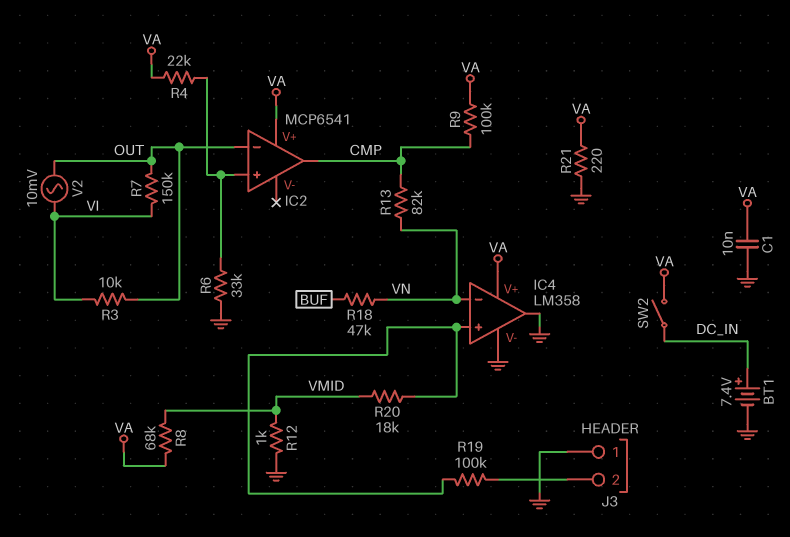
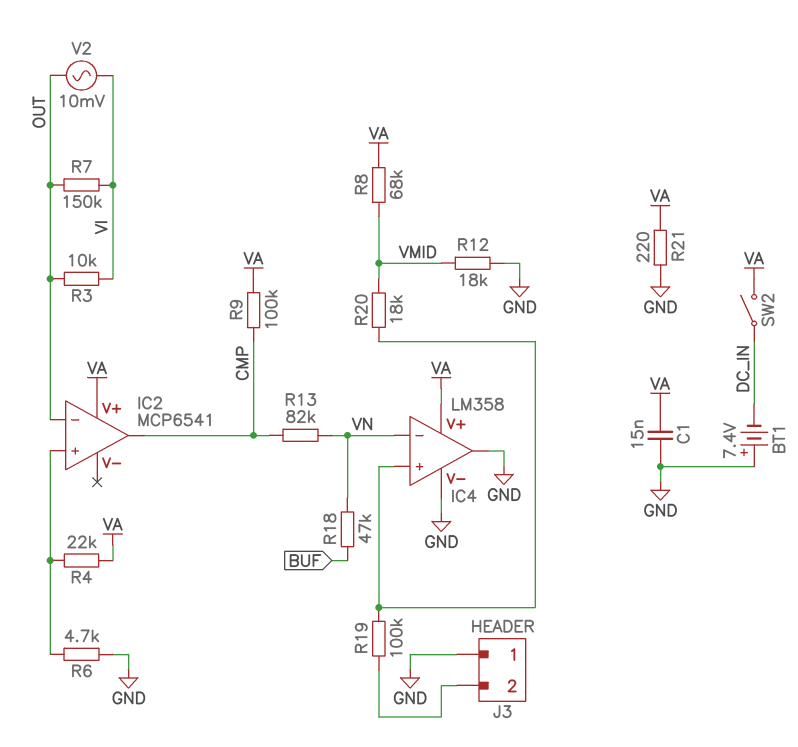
BT1: 7.4V (plus DC_IN, minus GND) -> 7.4V (plus GND, minus DC_IN)
C1: 10nF (GND, VA) -> 15nF (GND, VA)
R6: 33k (GND, IC2/in+) -> 4.7k (GND, IC2/in+)
R12: 1k (GND, VMID) -> 18k (GND, VMID)

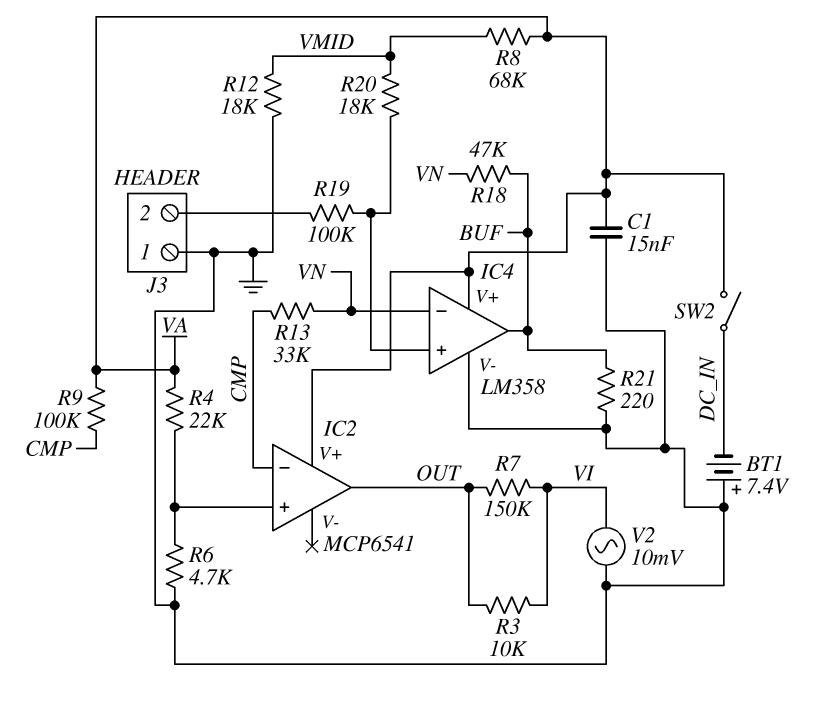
IC2 pin in-: OUT -> CMP
IC2 pin out: CMP -> OUT
IC4 pin out: GND -> BUF
R13: 82k (CMP, VN) -> 33k (CMP, VN)
R21: 220 (GND, VA) -> 220 (BUF, GND)
V2: AC 10mV (OUT, VI) -> AC 10mV (GND, VI)

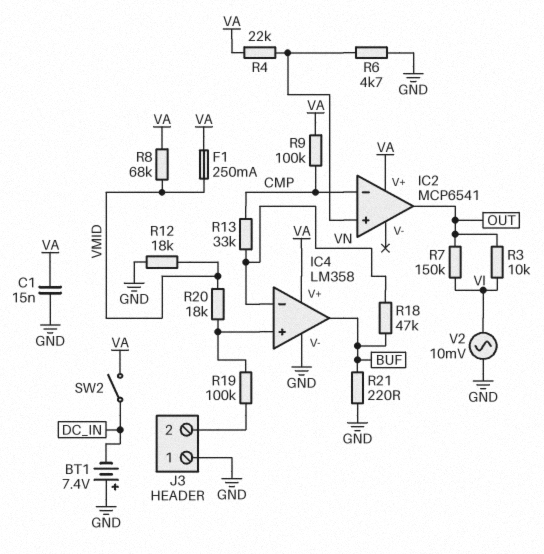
F1: none -> 250mA (VA, VMID)

